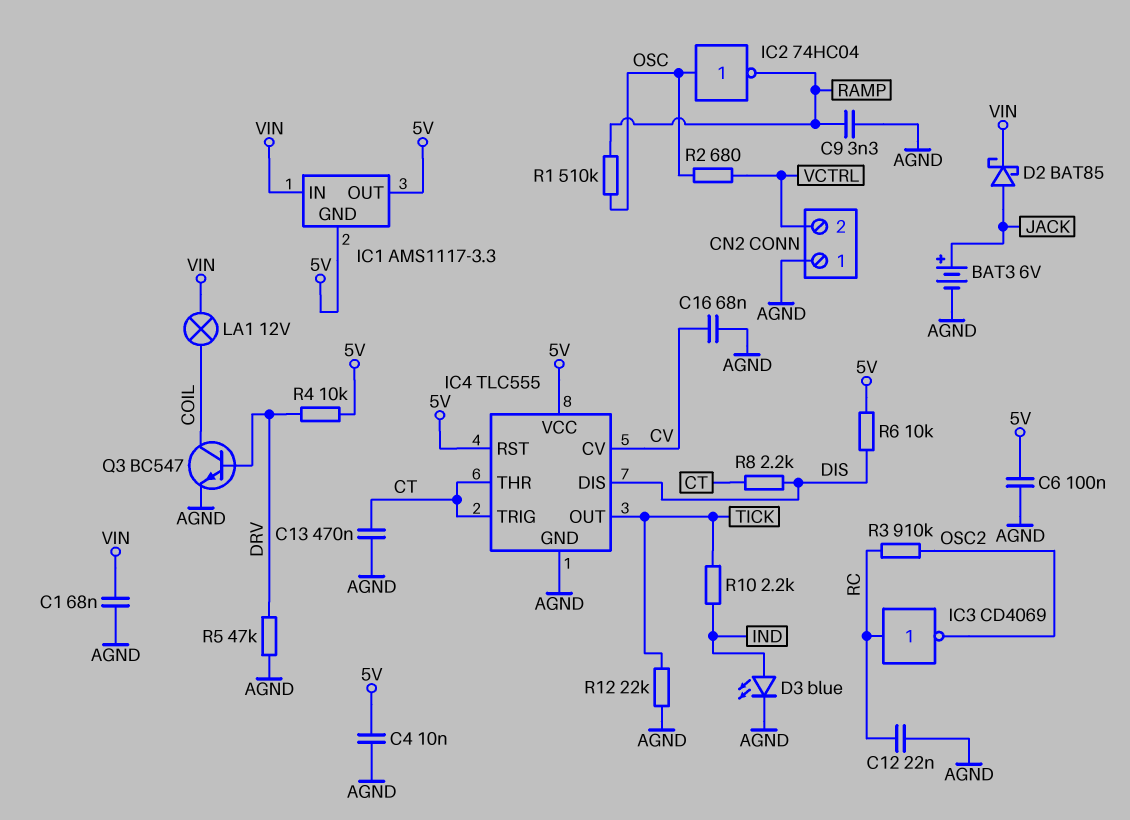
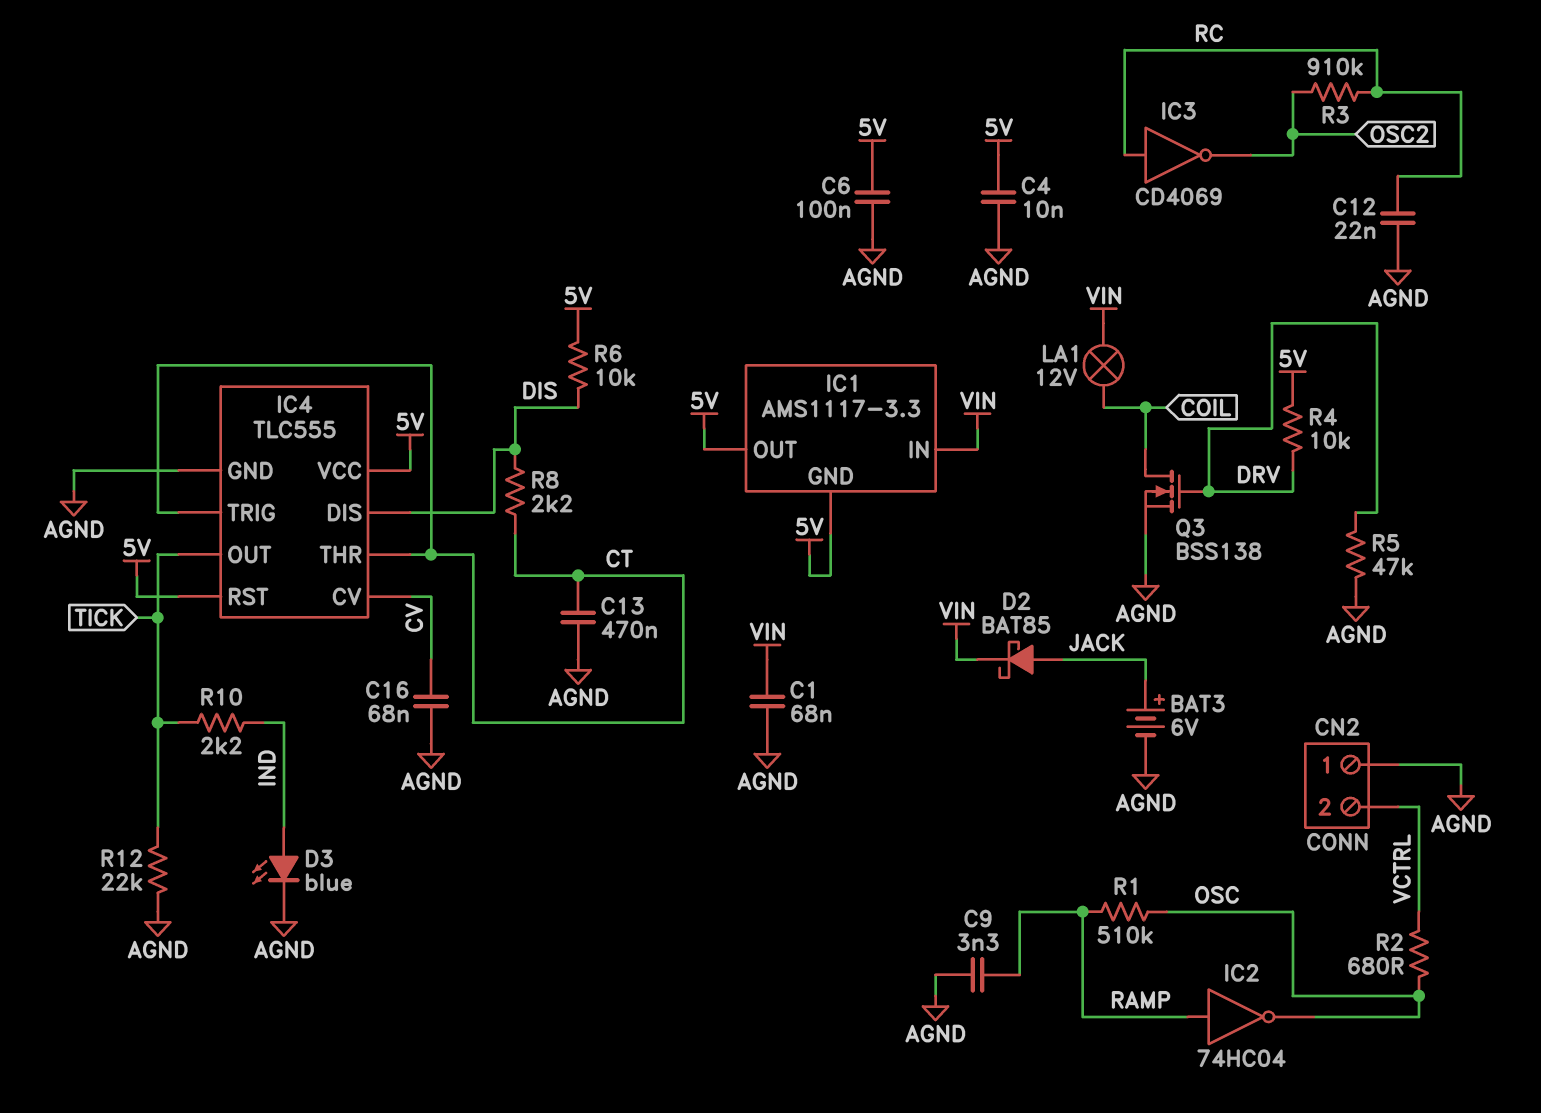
IC2: NOT 74HC04 (in OSC, out RAMP) -> NOT 74HC04 (in RAMP, out OSC)
Q3: NPN BC547 (B DRV, C COIL, E AGND) -> NMOS BSS138 (G DRV, D COIL, S AGND)

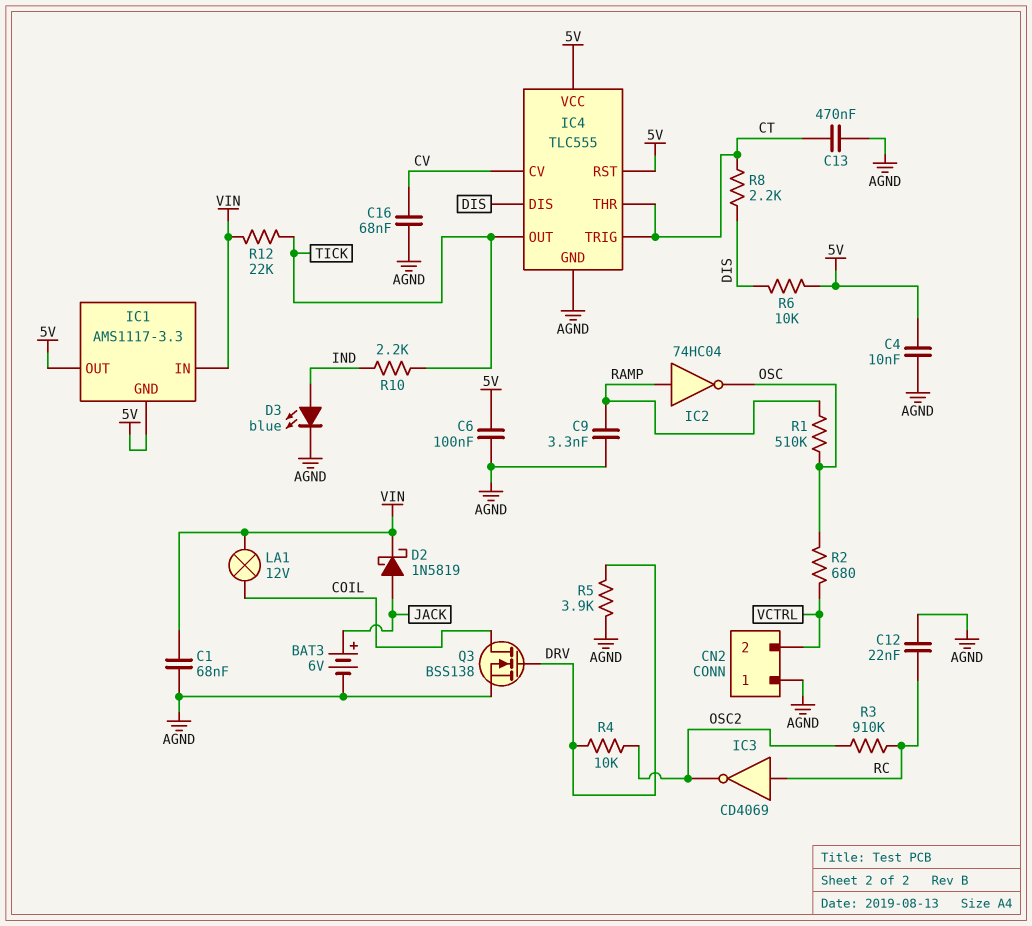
D2: schottky BAT85 (A JACK, K VIN) -> schottky 1N5819 (A JACK, K VIN)
R4: 10k (5V, DRV) -> 10k (DRV, OSC2)
R5: 47k (AGND, DRV) -> 3.9k (AGND, DRV)
R12: 22k (AGND, TICK) -> 22k (TICK, VIN)

